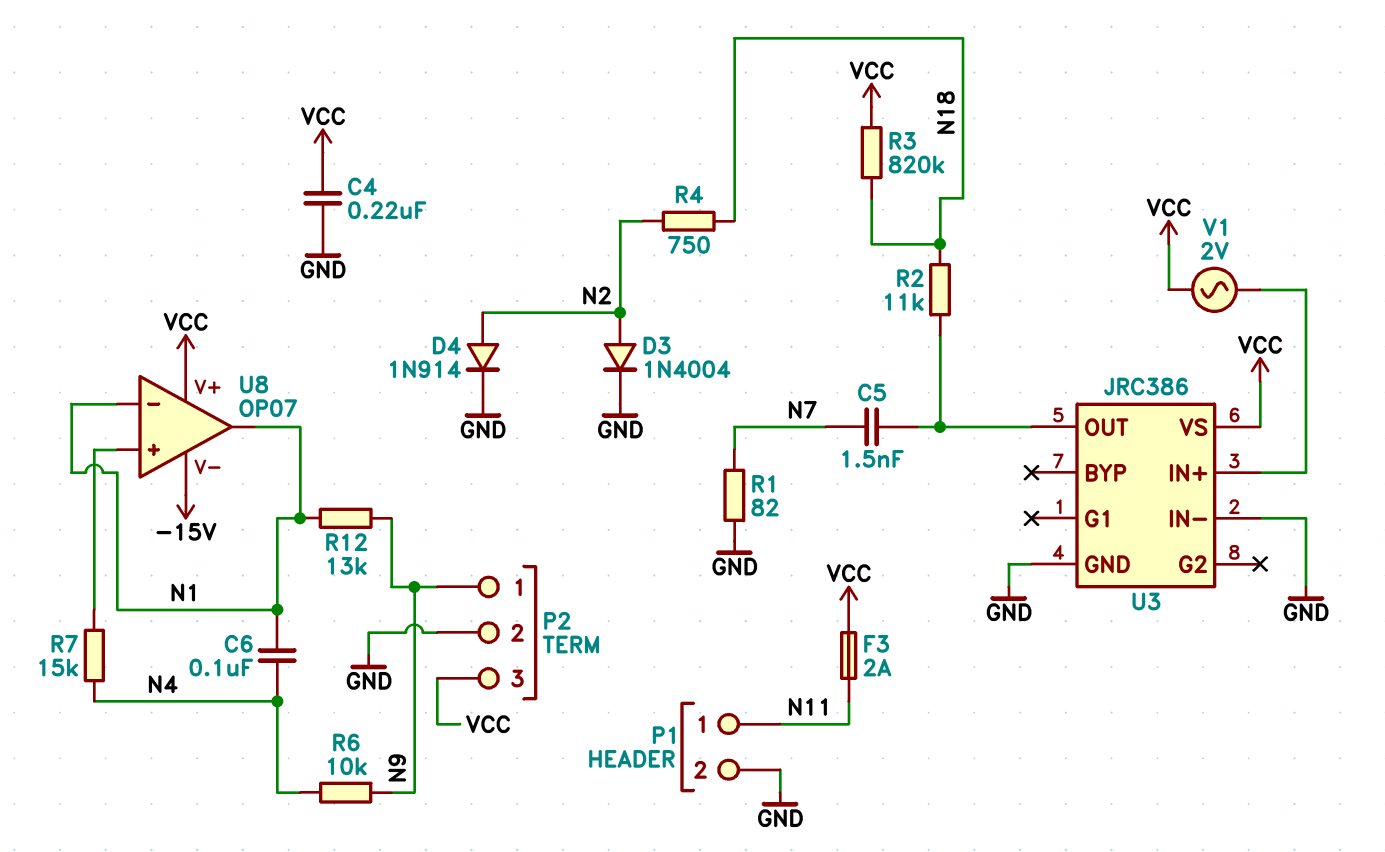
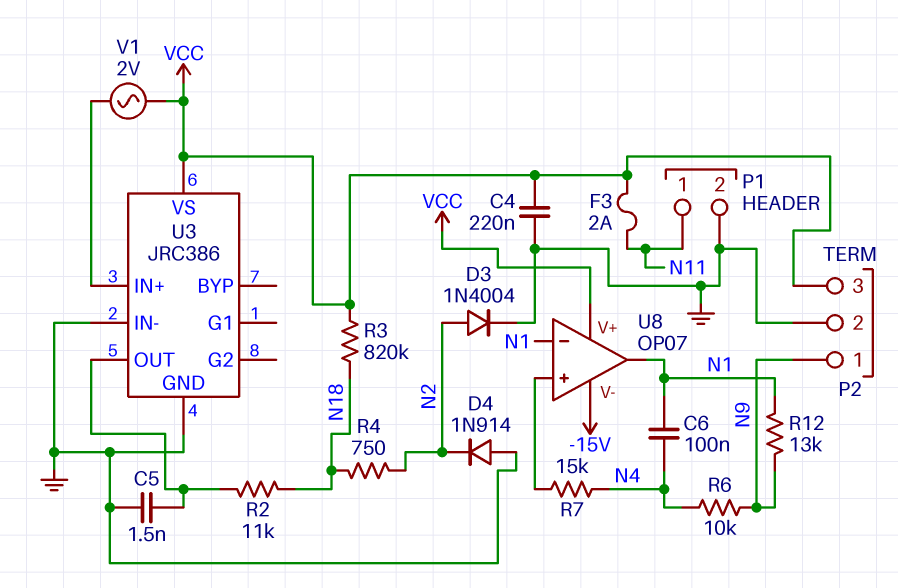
C5: 1.5nF (N7, U3/OUT) -> 1.5nF (GND, U3/OUT)
D4: diode 1N914 (A N2, K GND) -> diode 1N914 (A GND, K N2)
R1: 82 (GND, N7) -> none

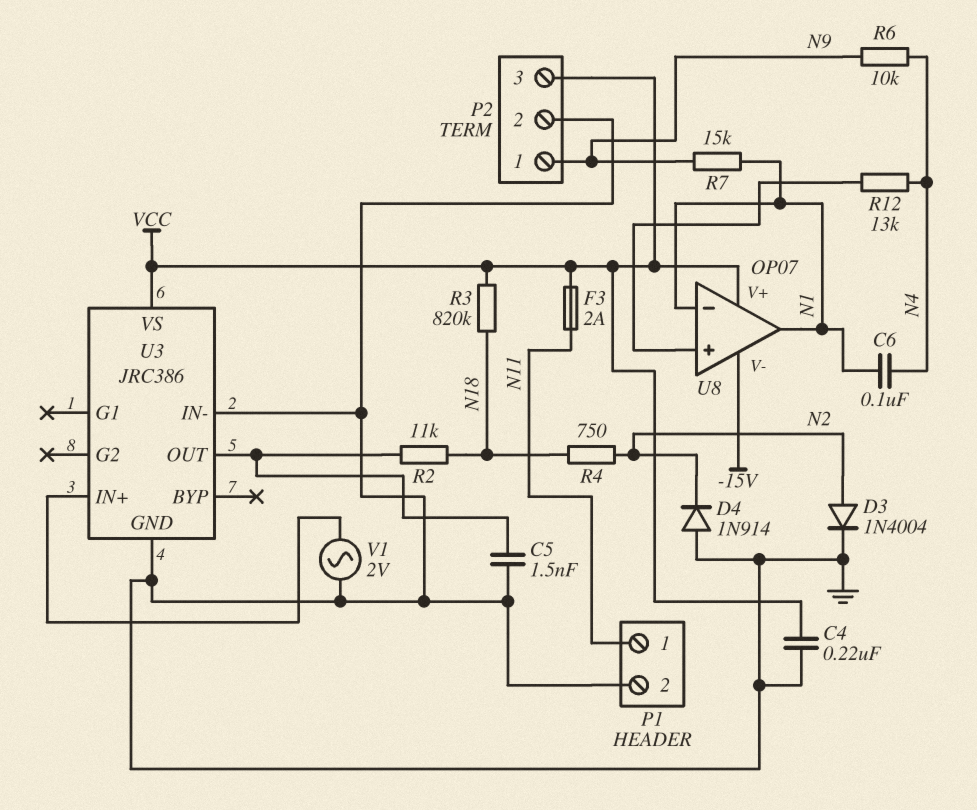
R7: 15k (N4, U8/in+) -> 15k (N1, N9)
R12: 13k (N1, N9) -> 13k (N4, U8/in+)
V1: AC 2V (U3/IN+, VCC) -> AC 2V (GND, U3/IN+)

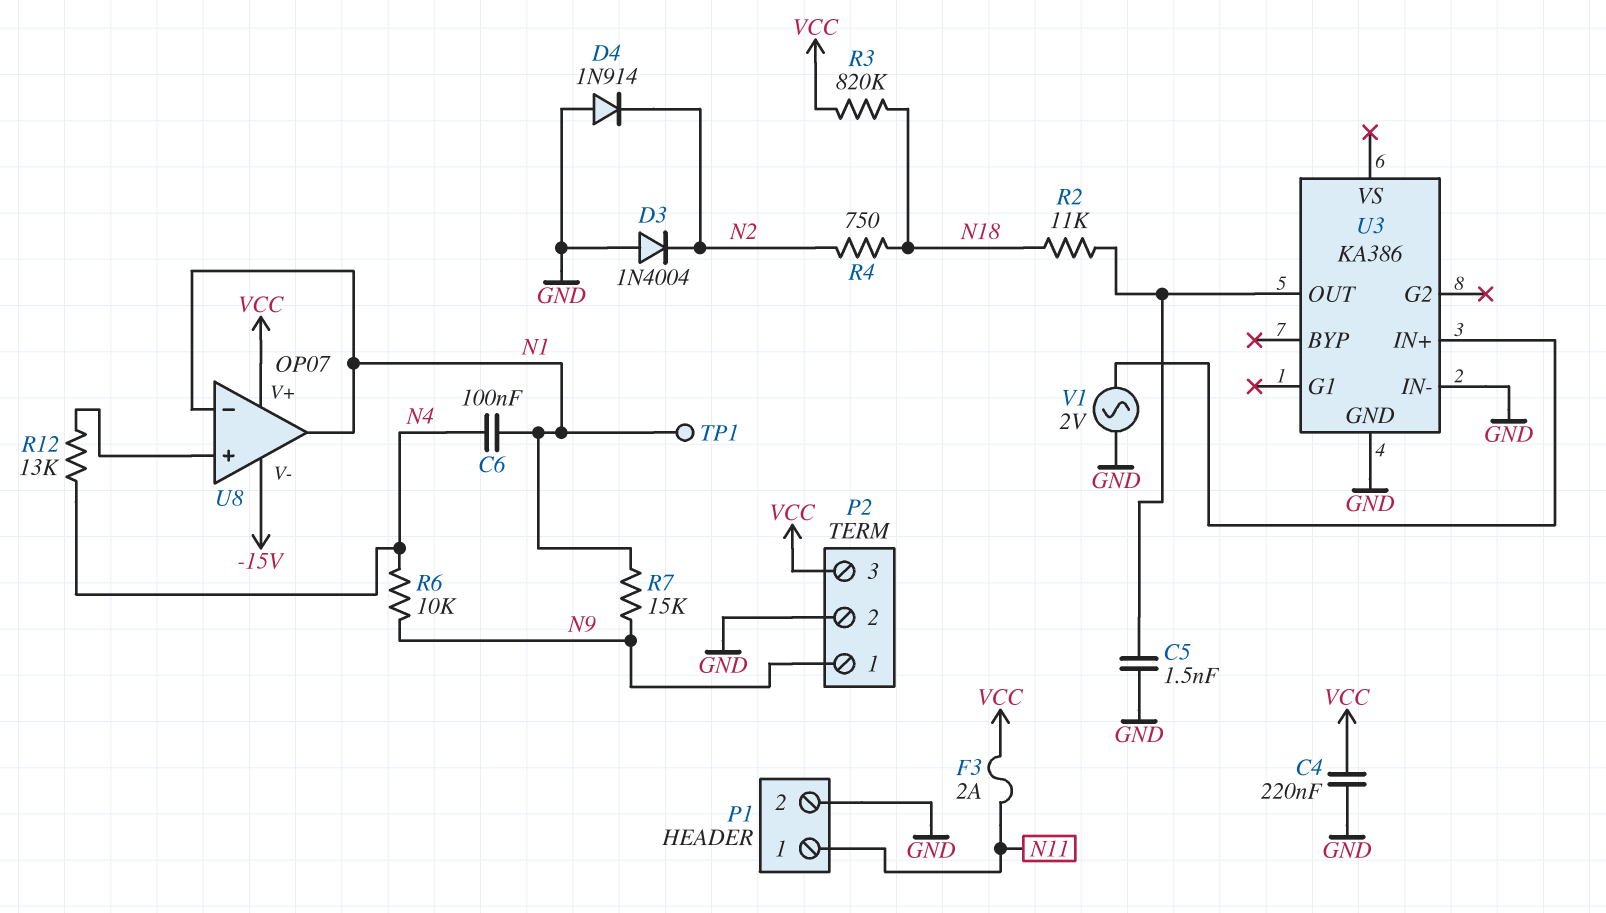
D3: diode 1N4004 (A N2, K GND) -> diode 1N4004 (A GND, K N2)
TP1: none -> test point (N1)
U3: JRC386 -> KA386
U3 pin VS: VCC -> none

